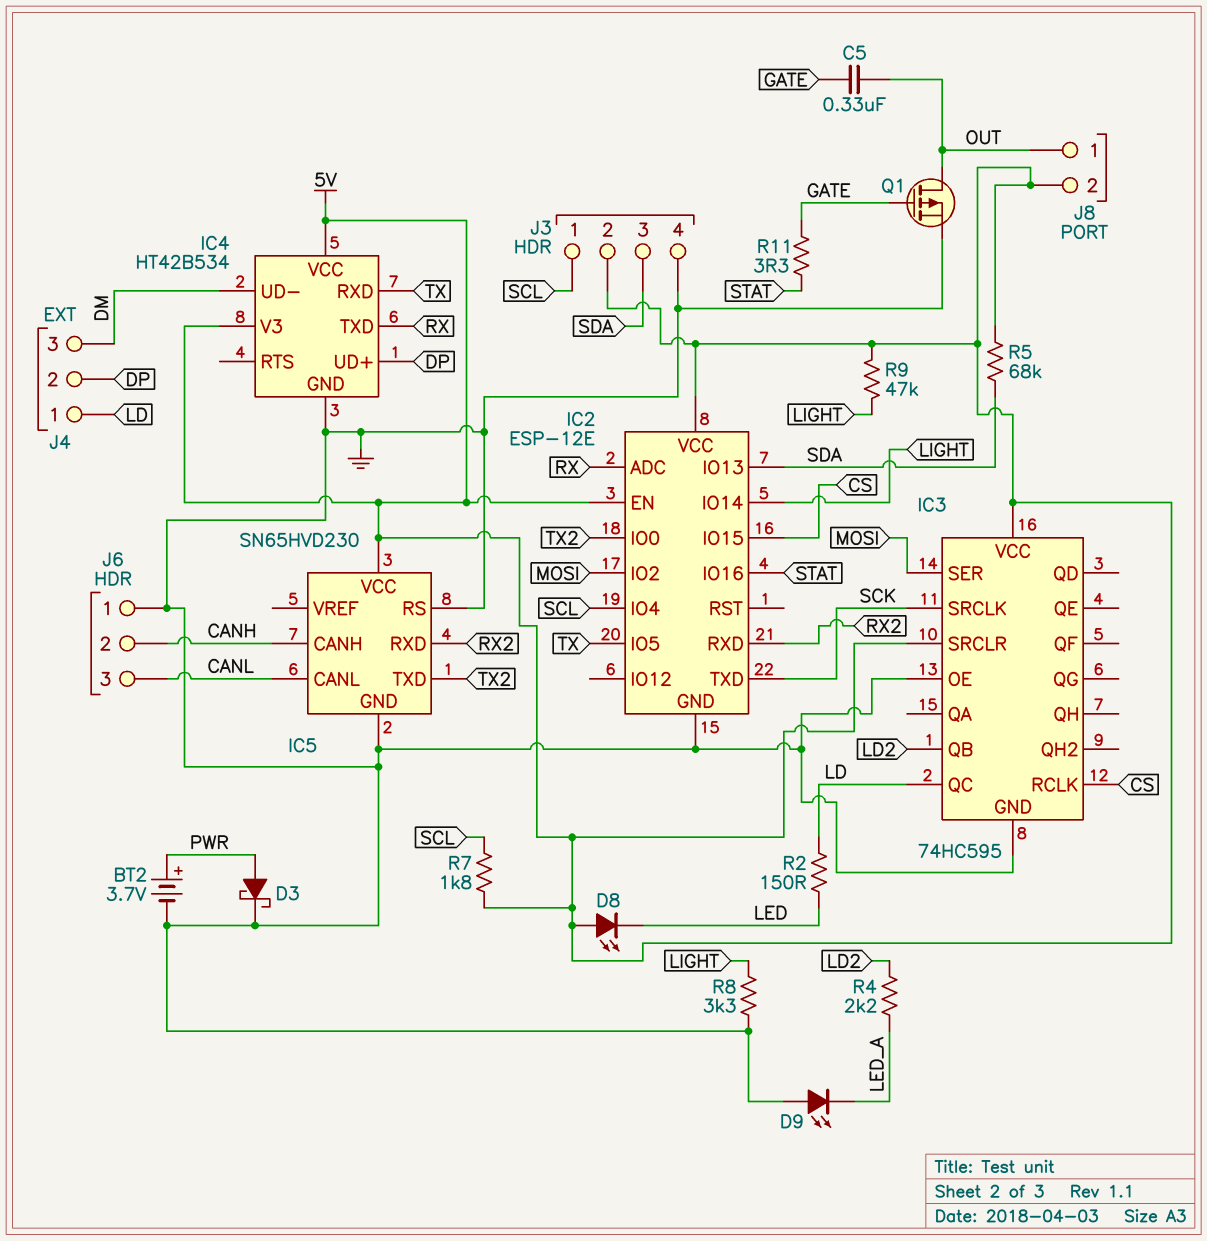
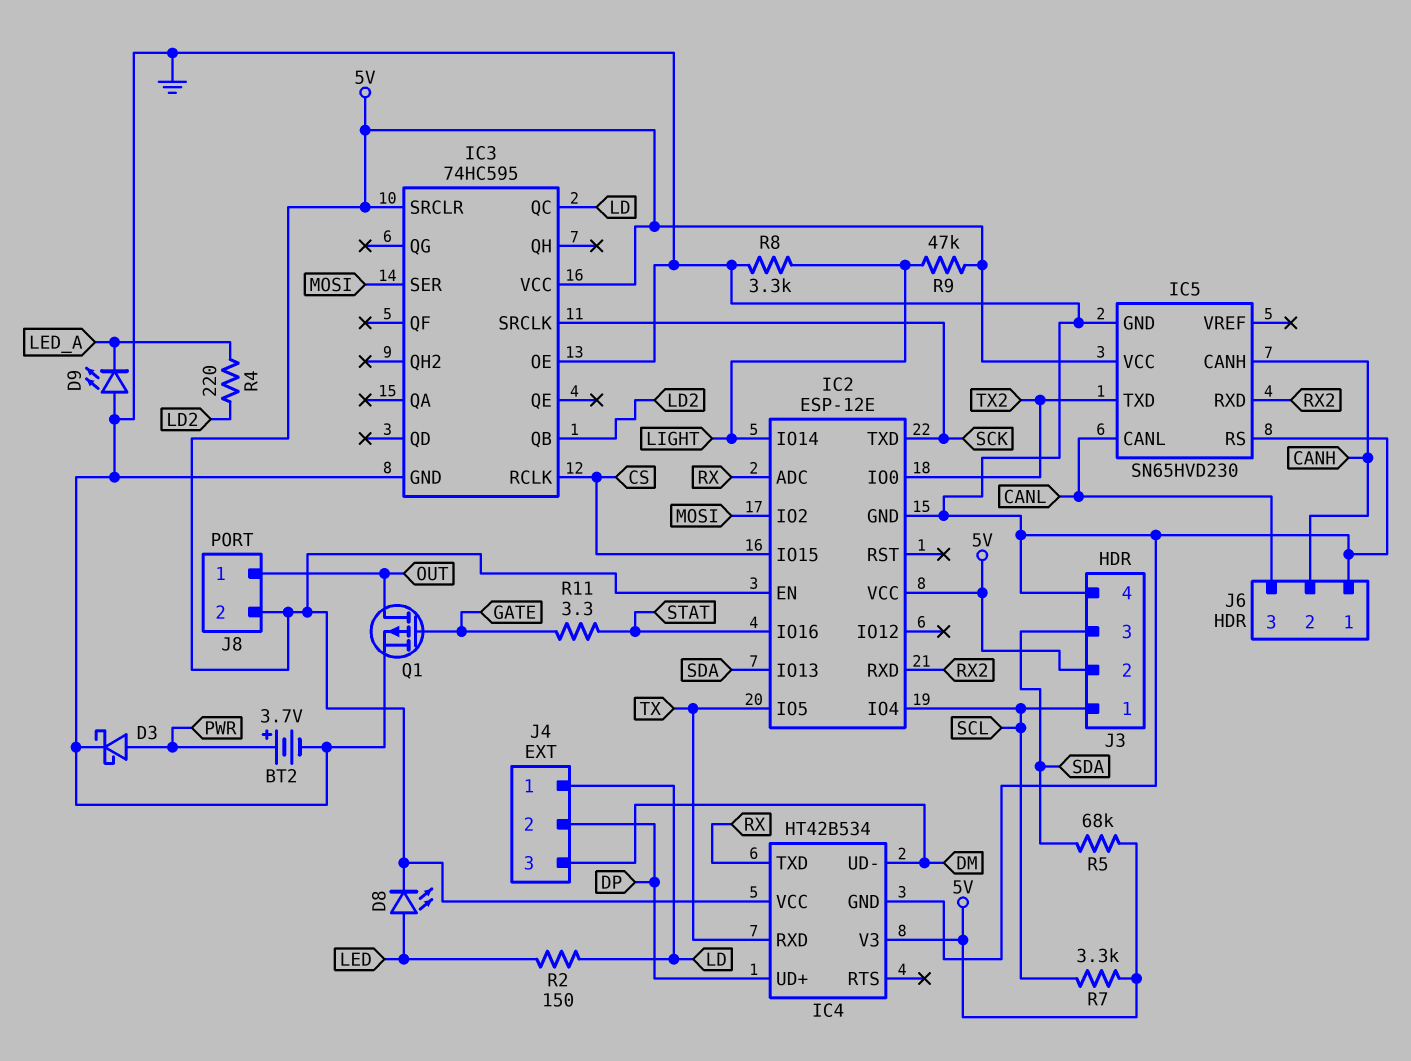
C5: 330nF (GATE, OUT) -> none
D8: LED (A 5V, K LED) -> LED (A LED, K 5V)
R4: 2.2k (LD2, LED_A) -> 220 (LD2, LED_A)
R7: 1.8k (5V, SCL) -> 3.3k (5V, SCL)

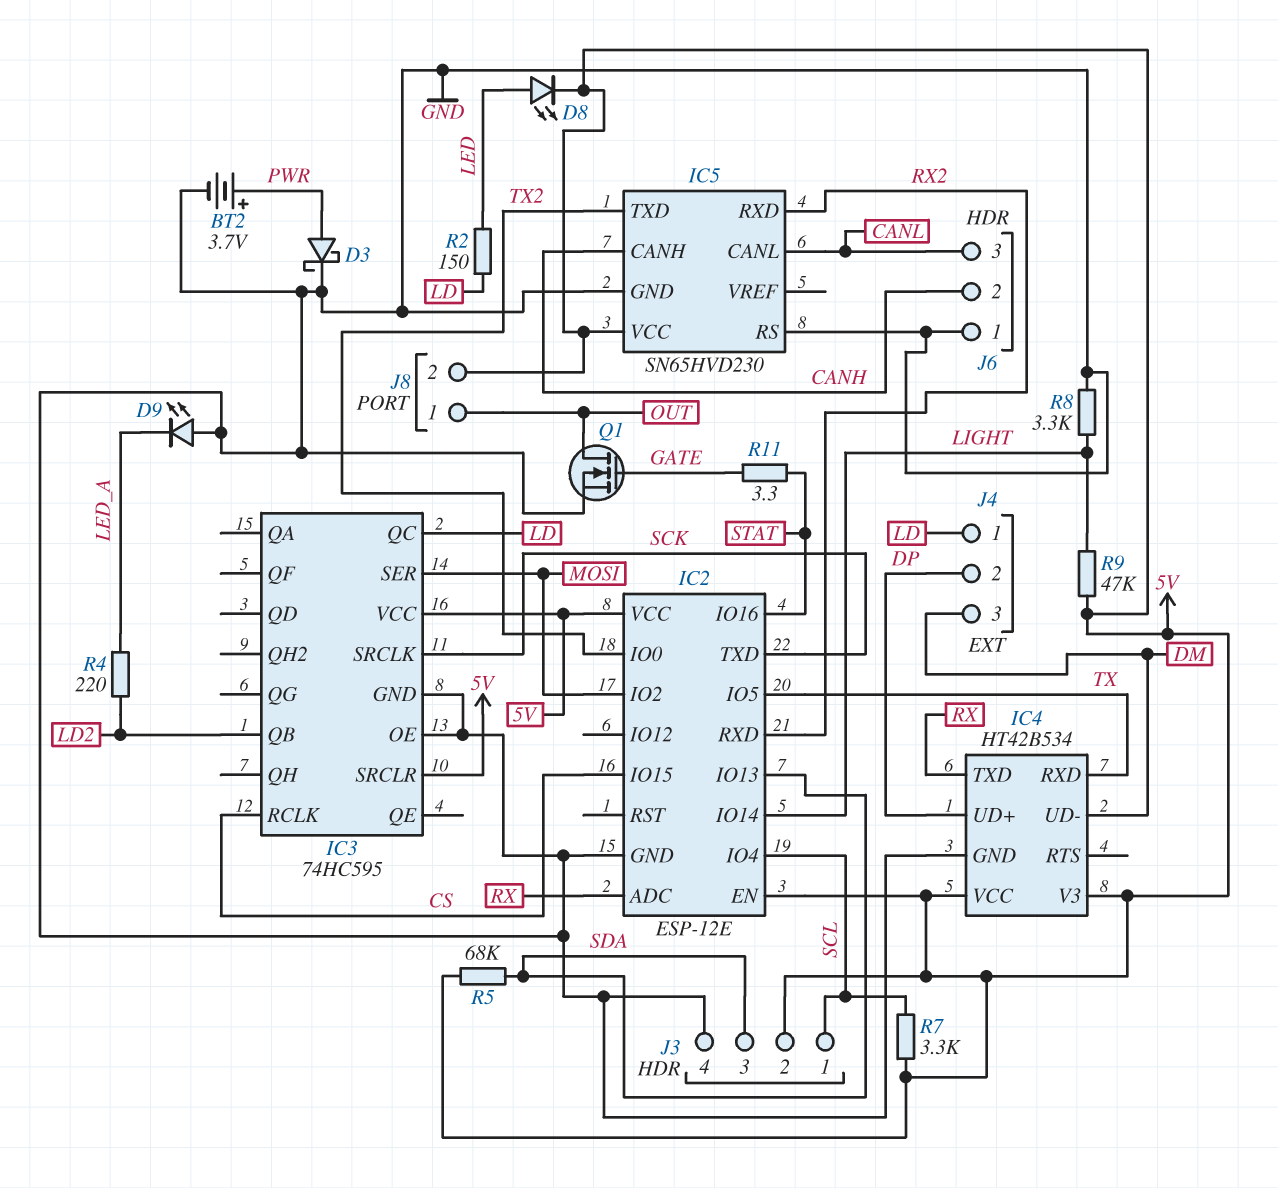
Q1: PMOS (G GATE, D OUT, S GND) -> NMOS (G GATE, D OUT, S GND)

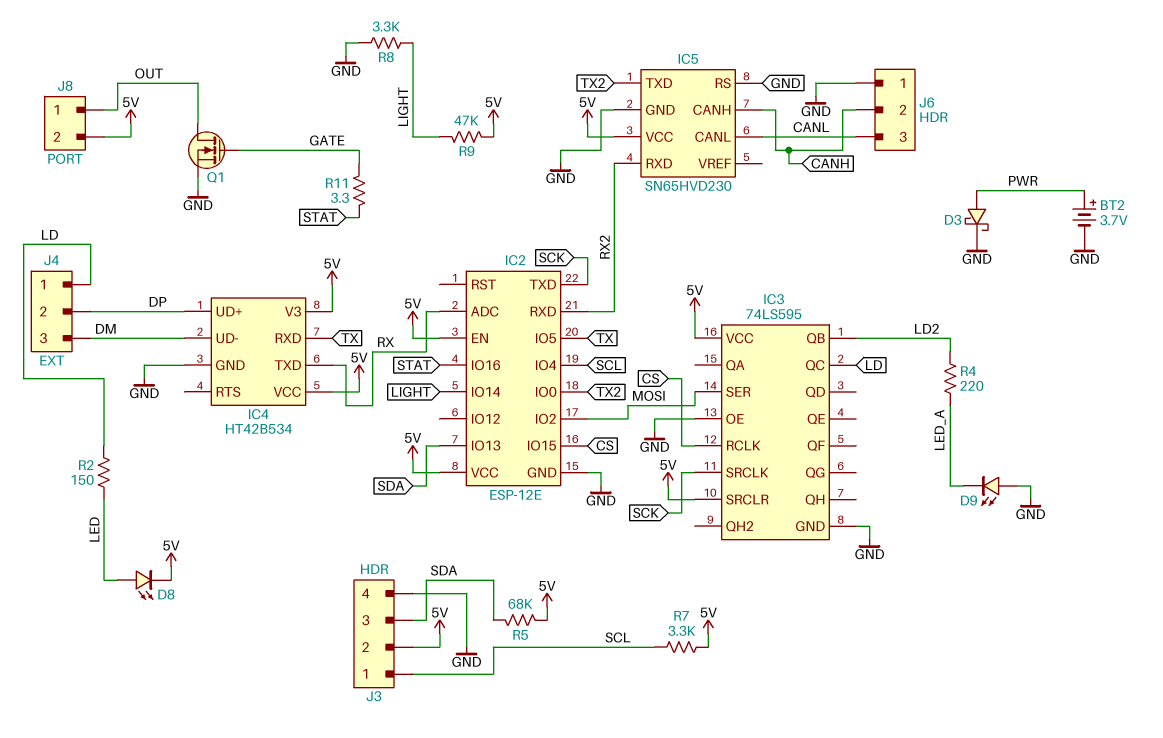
IC3: 74HC595 -> 74LS595

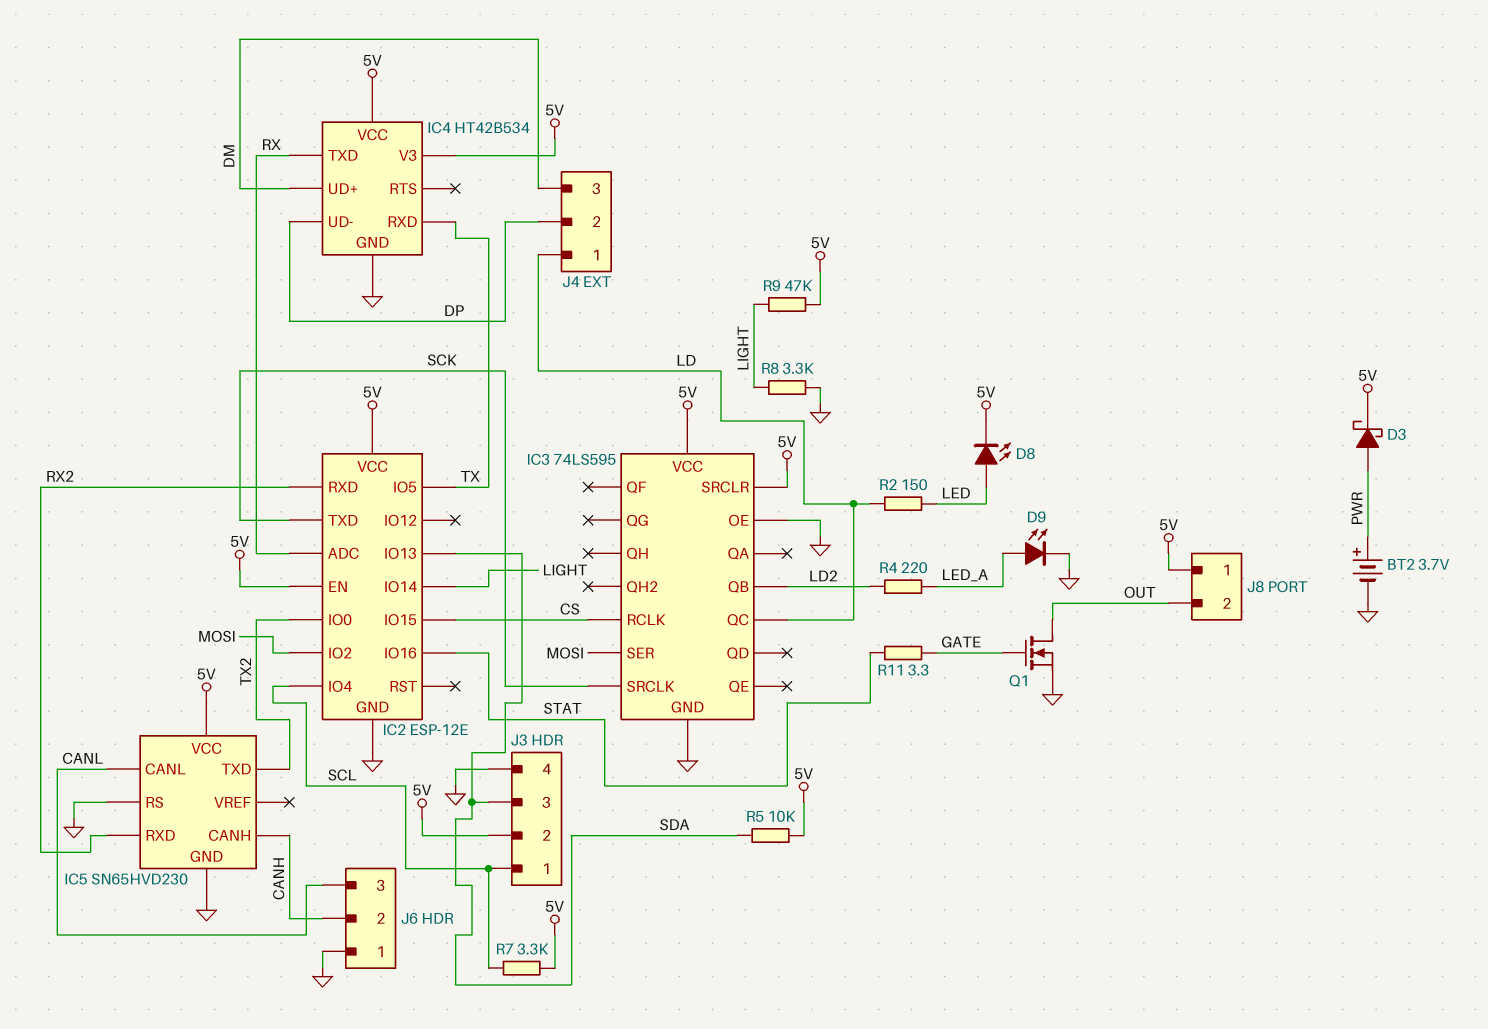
D3: schottky (A PWR, K GND) -> schottky (A PWR, K 5V)
D9: LED (A GND, K LED_A) -> LED (A LED_A, K GND)
IC4 pin UD+: DP -> DM
IC4 pin UD-: DM -> DP
J8 pin 1: OUT -> 5V
J8 pin 2: 5V -> OUT
R5: 68k (5V, SDA) -> 10k (5V, SDA)

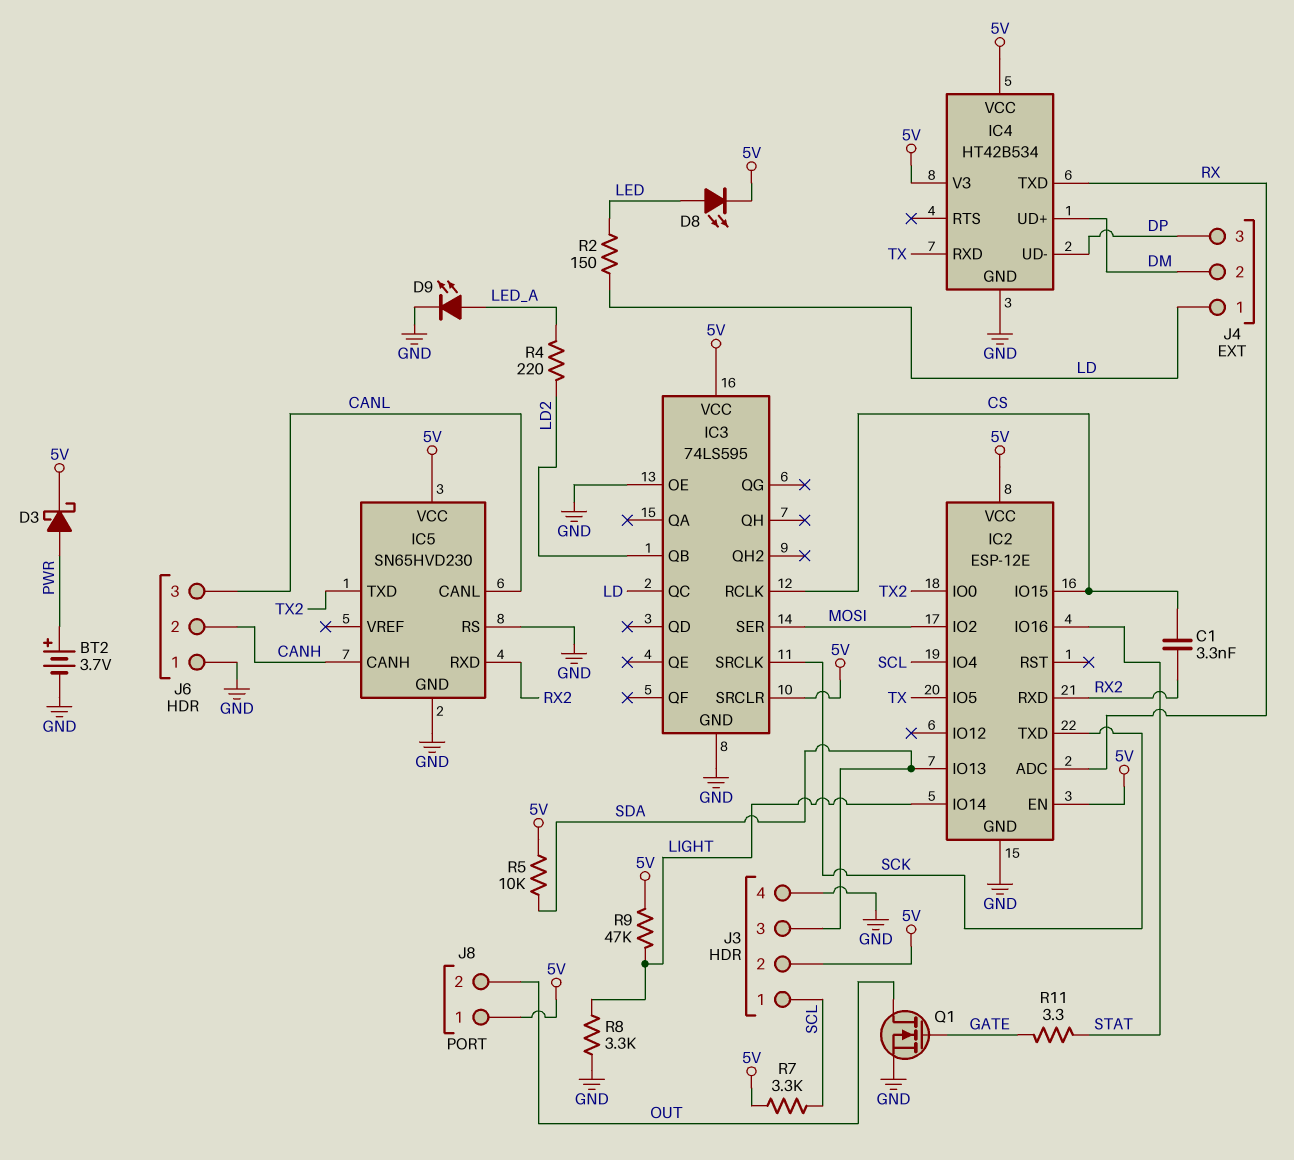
C1: none -> 3.3nF (CS, RX2)
J4 pin 2: DP -> DM
J4 pin 3: DM -> DP

